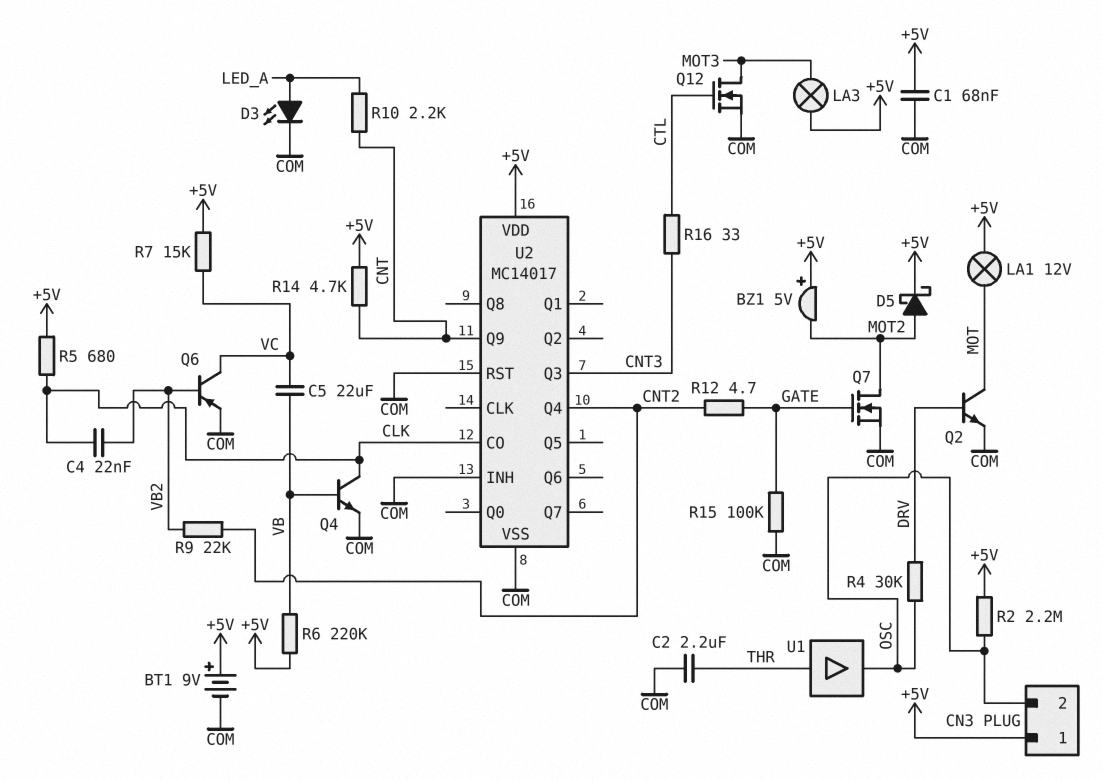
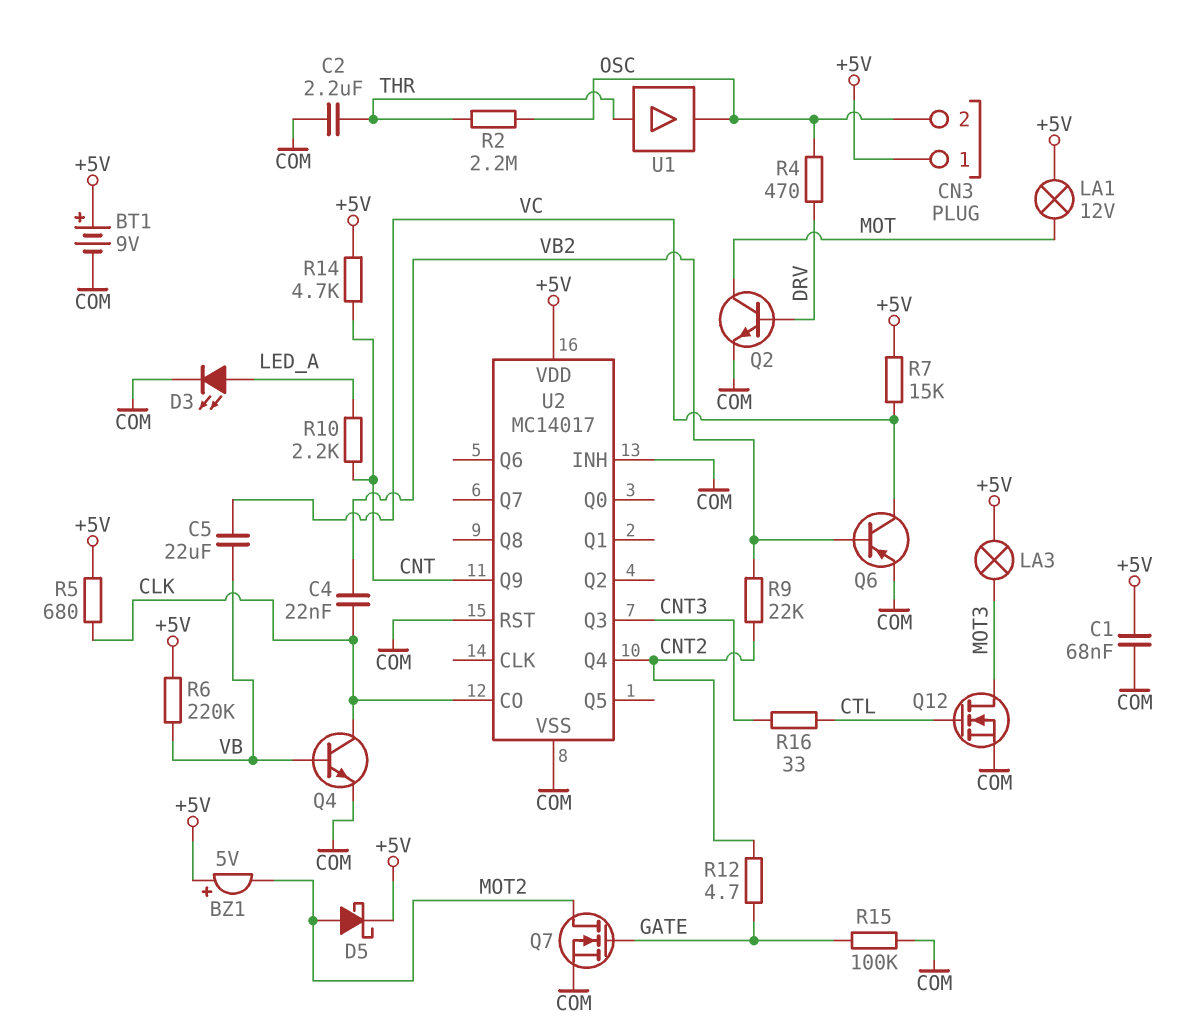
R2: 2.2M (+5V, OSC) -> 2.2M (OSC, THR)
R4: 30k (DRV, OSC) -> 470 (DRV, OSC)

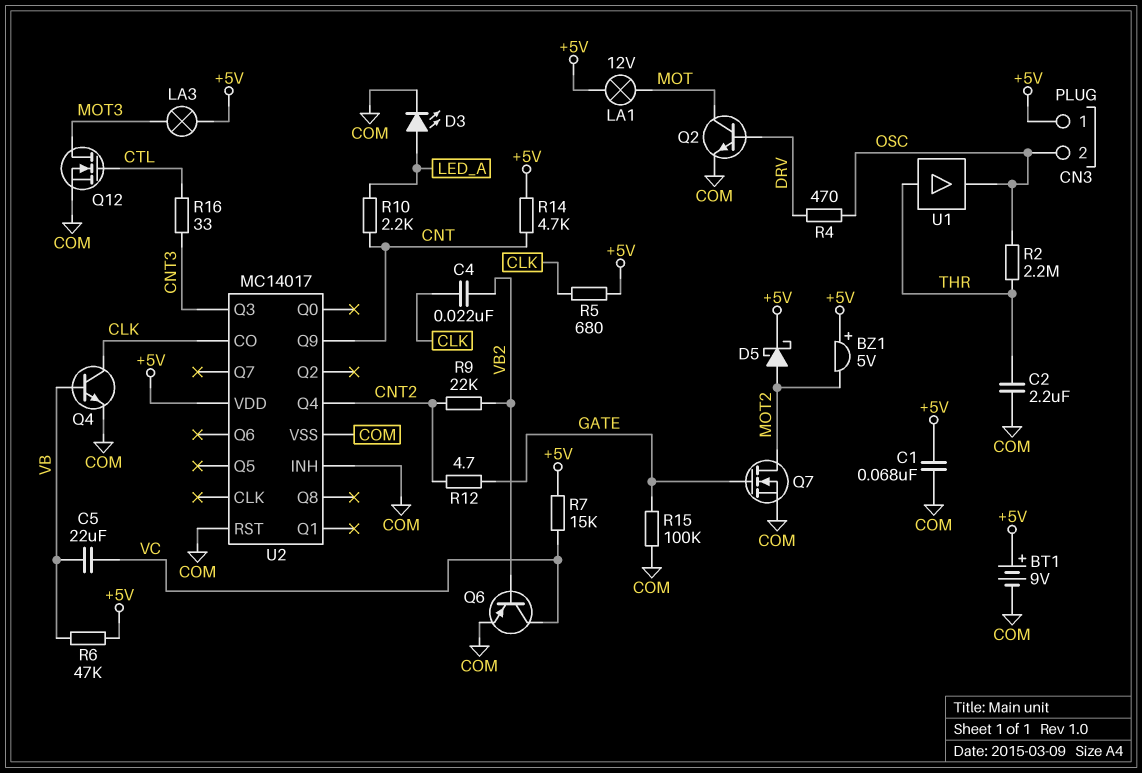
R6: 220k (+5V, VB) -> 47k (+5V, VB)

